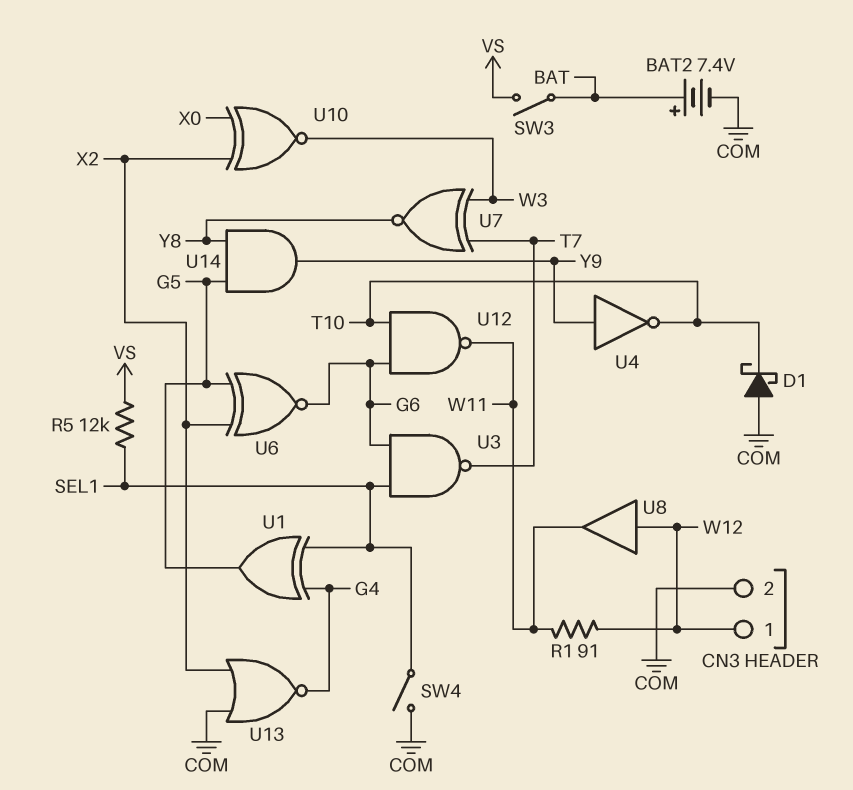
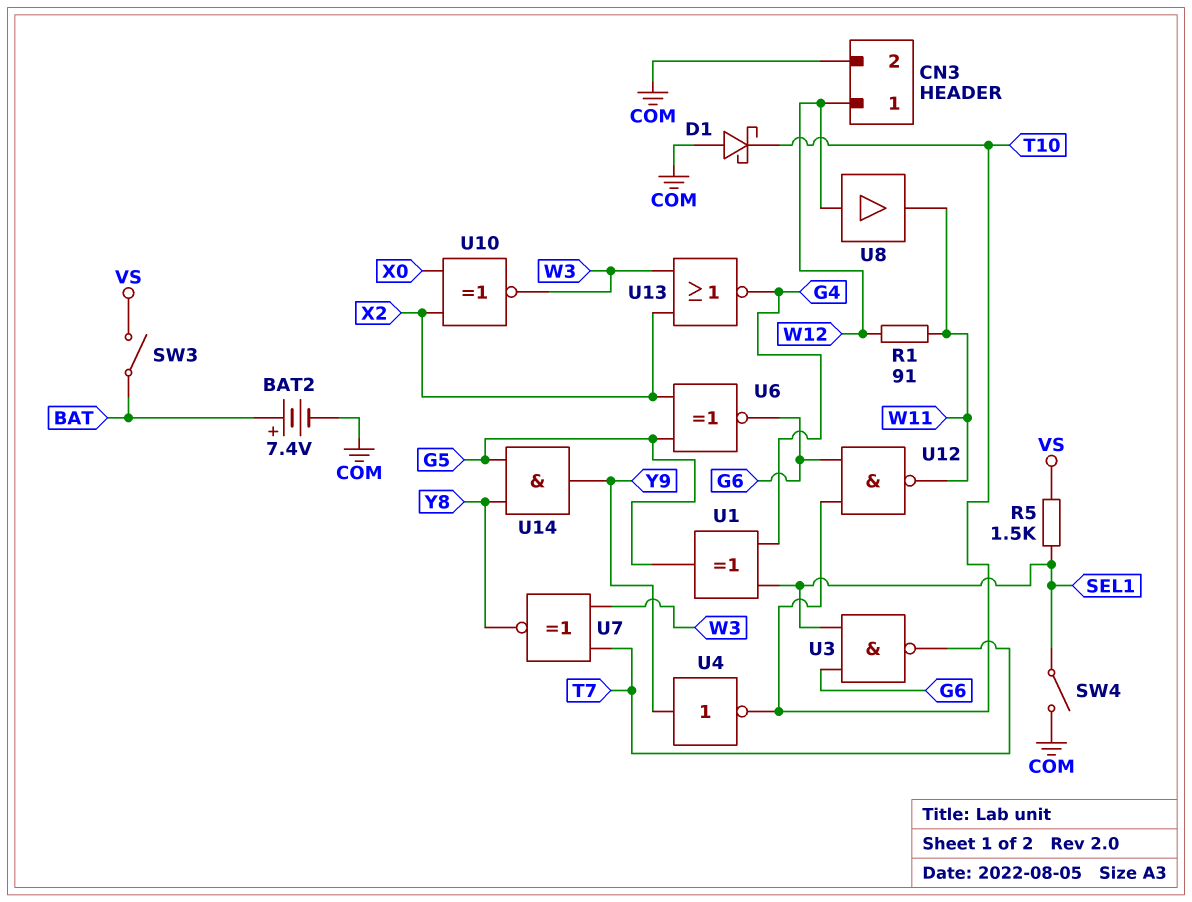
R5: 12k (SEL1, VS) -> 1.5k (SEL1, VS)
U13: NOR (in COM, in X2, out G4) -> NOR (in W3, in X2, out G4)

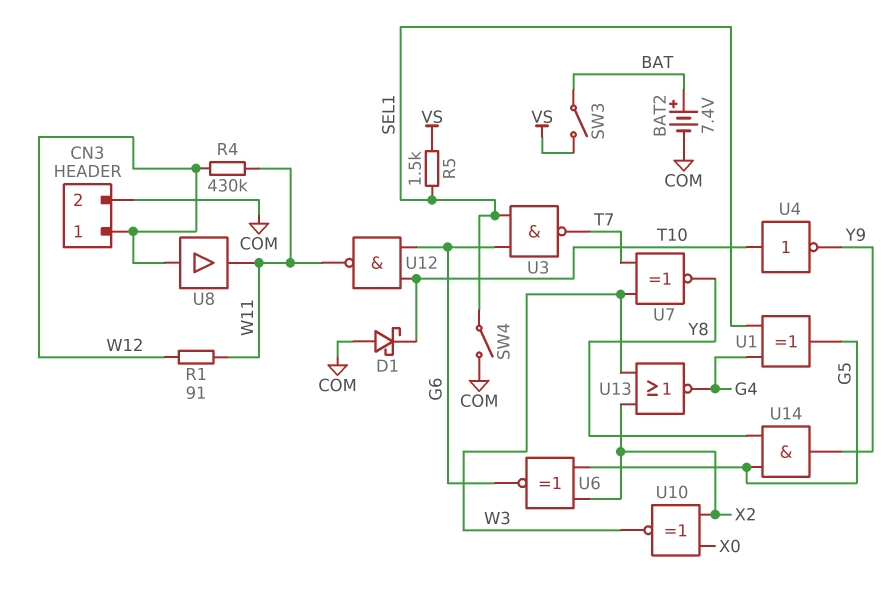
R4: none -> 430k (W11, W12)
U4: NOT (in Y9, out T10) -> NOT (in T10, out Y9)

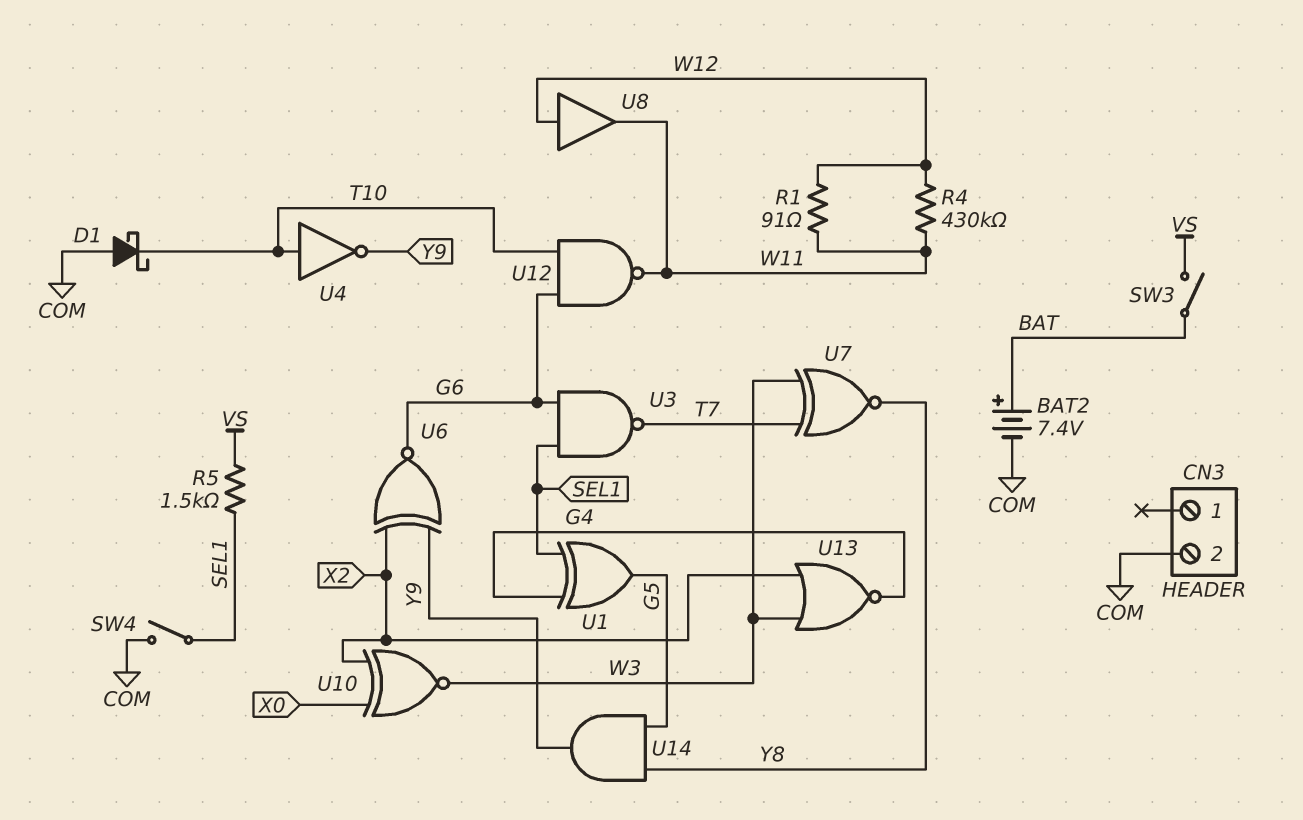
CN3 pin 1: W12 -> none
U6: XNOR (in G5, in X2, out G6) -> XNOR (in X2, in Y9, out G6)

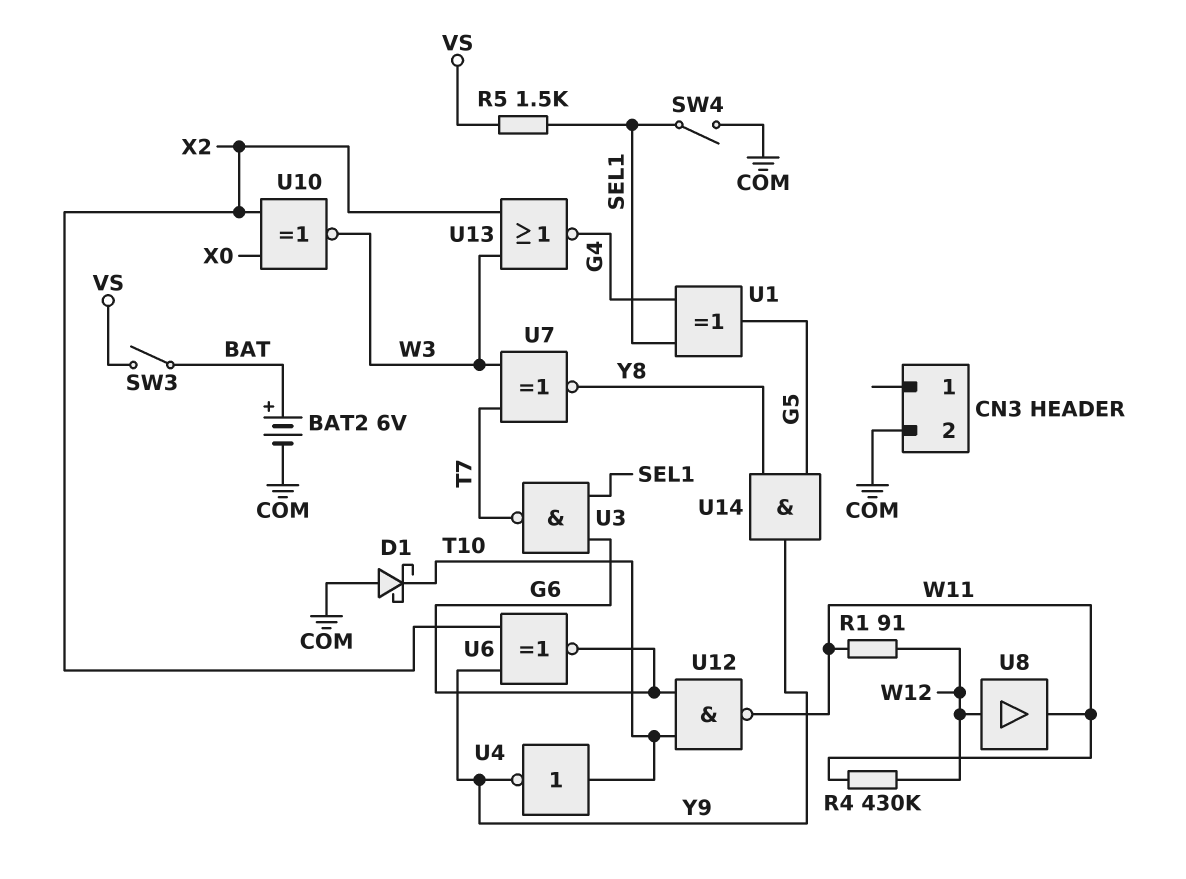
BAT2: 7.4V (plus BAT, minus COM) -> 6V (plus BAT, minus COM)

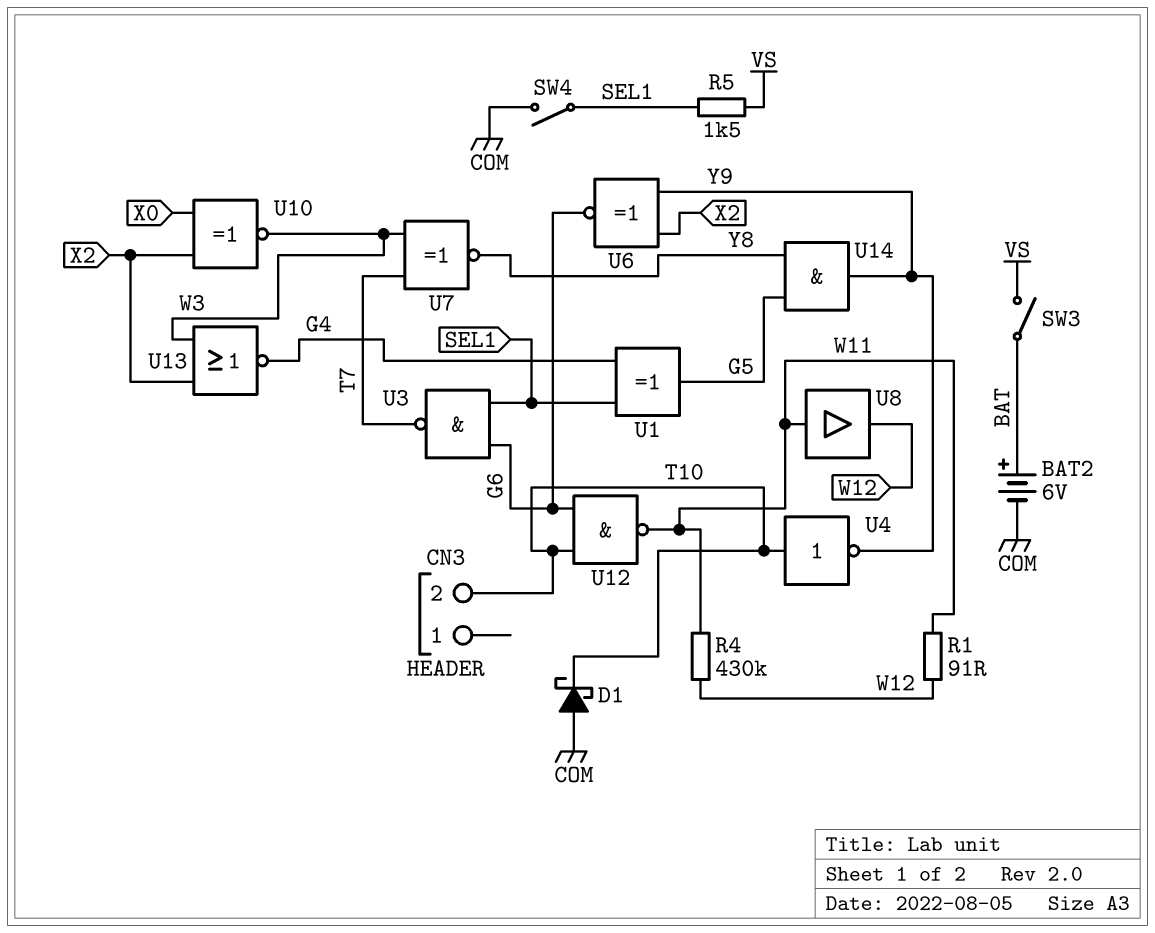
CN3 pin 2: COM -> T10
U8: buffer (in W12, out W11) -> buffer (in W11, out W12)

